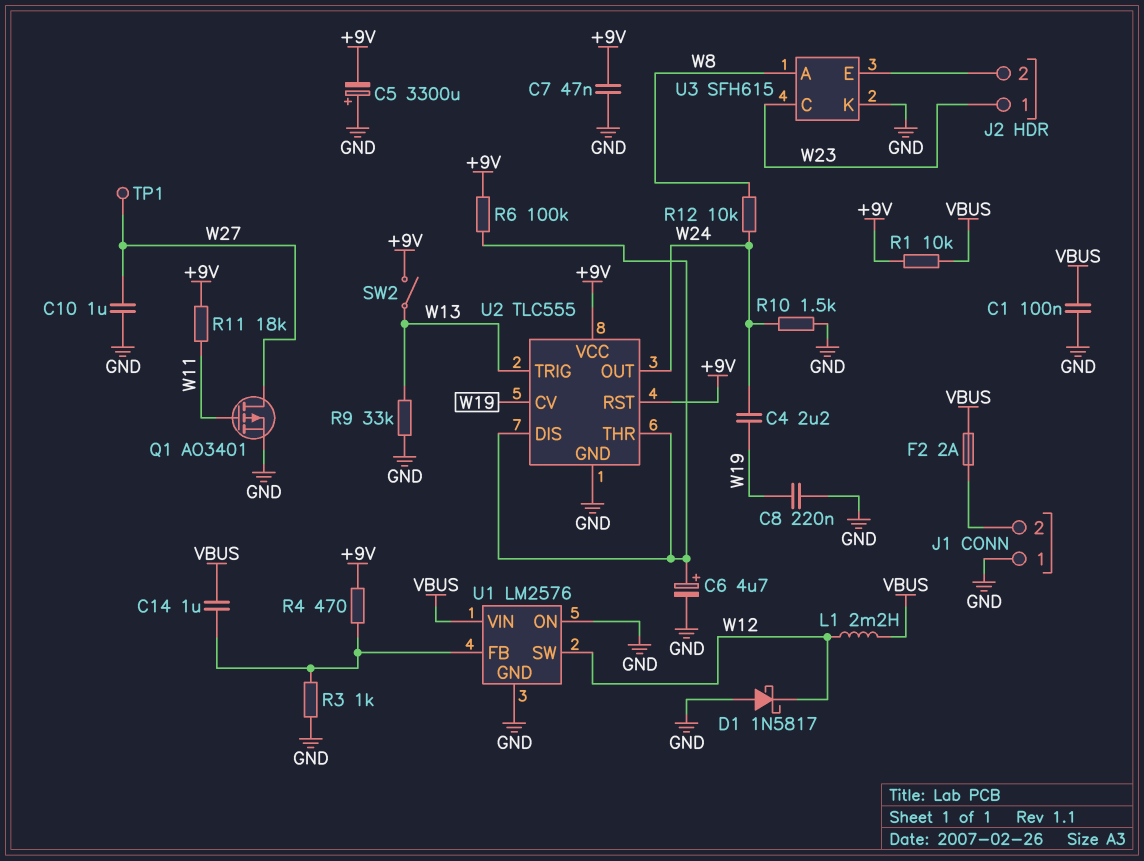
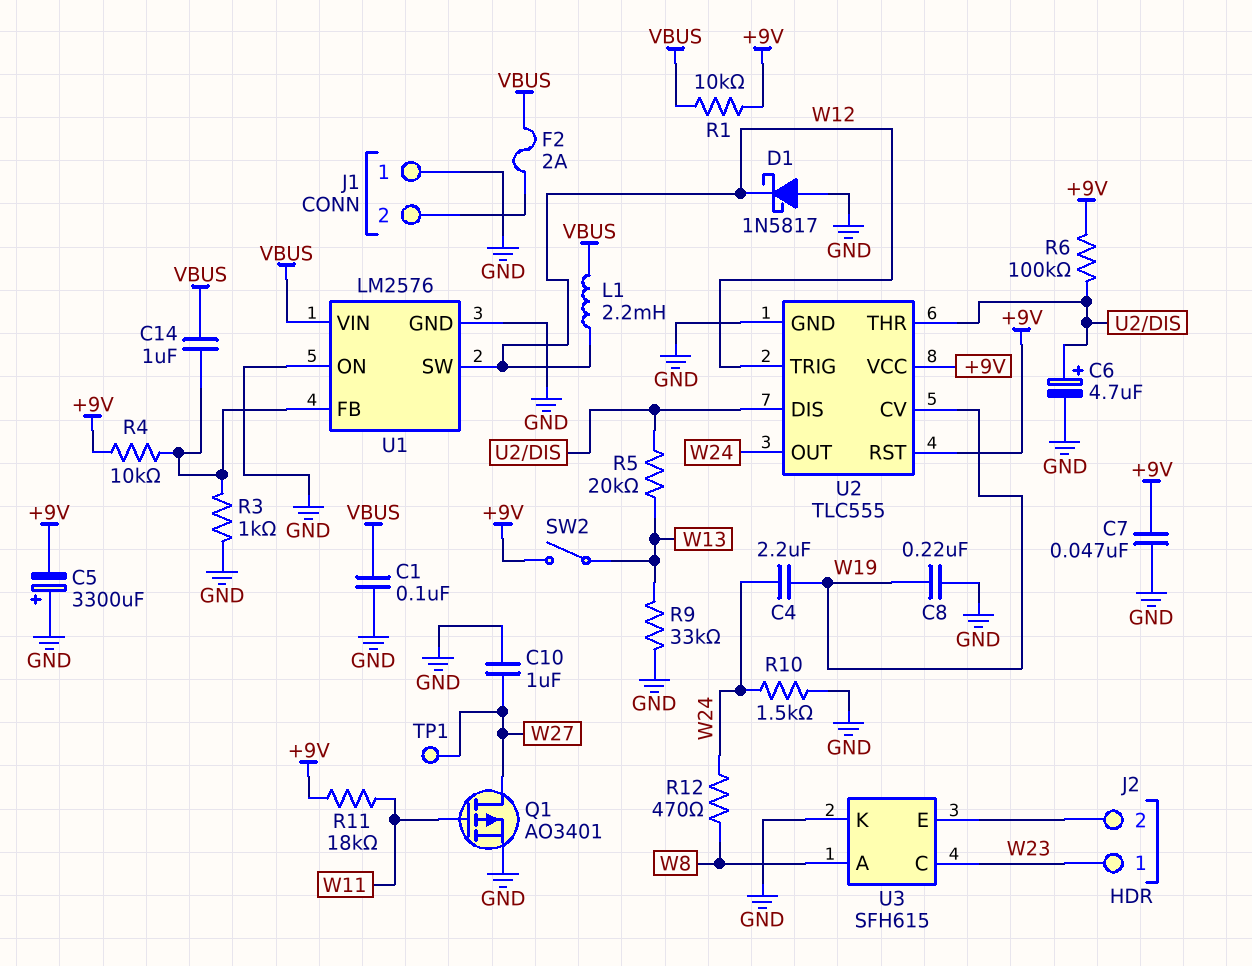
R4: 470 (+9V, U1/FB) -> 10k (+9V, U1/FB)
R5: none -> 20k (U2/DIS, W13)
R12: 10k (W8, W24) -> 470 (W8, W24)
U2 pin TRIG: W13 -> W12

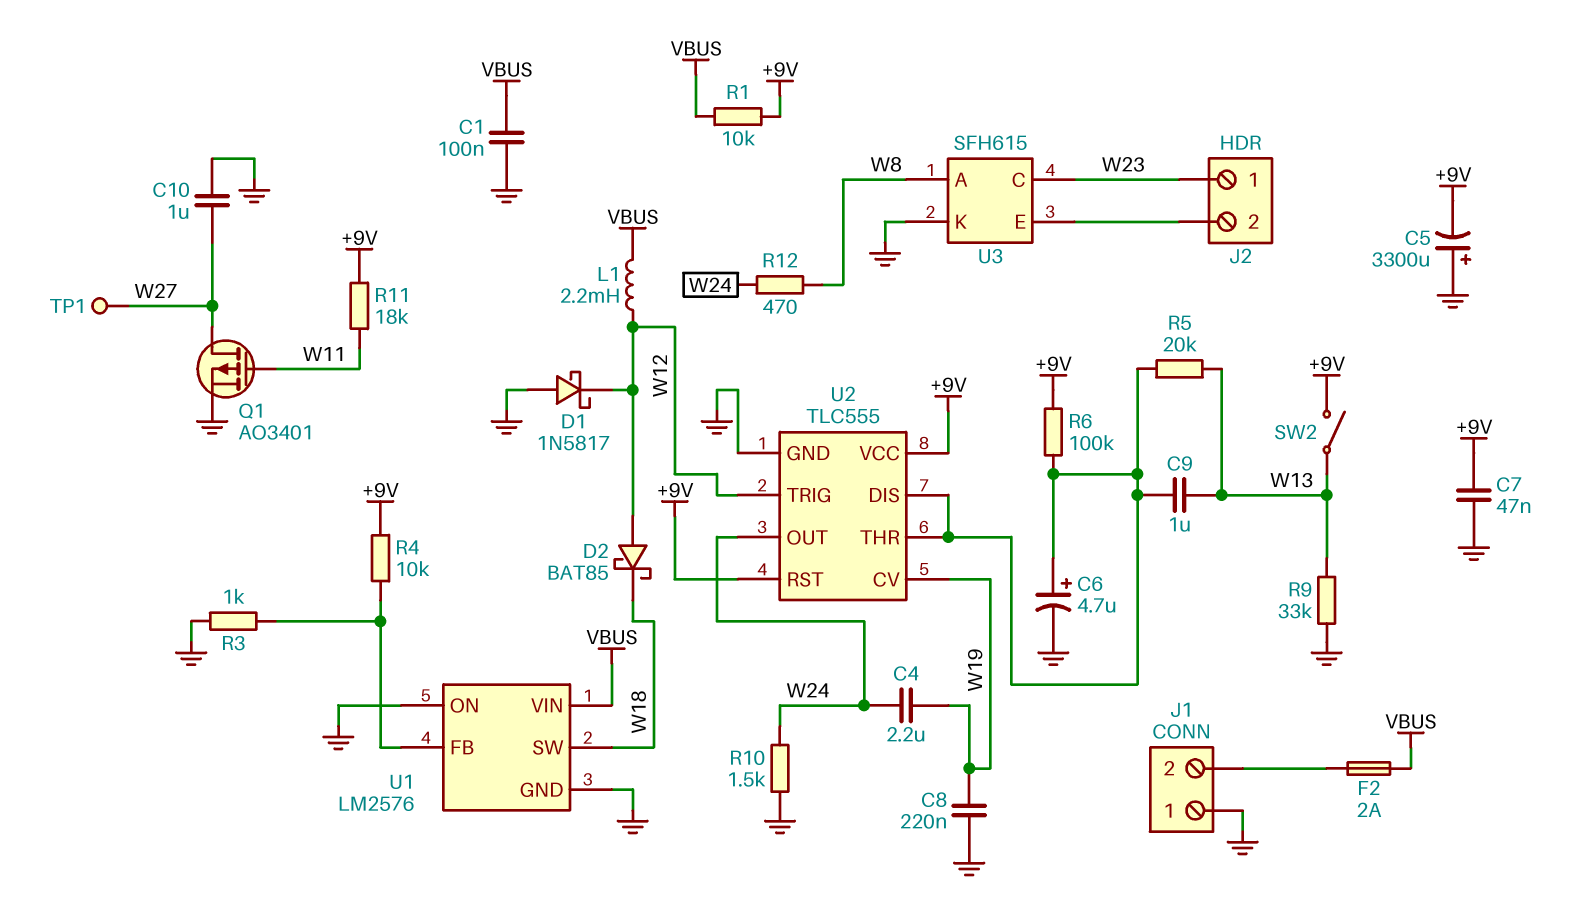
C9: none -> 1uF (U2/DIS, W13)
C14: 1uF (U1/FB, VBUS) -> none
D2: none -> schottky BAT85 (A W12, K W18)
U1 pin SW: W12 -> W18

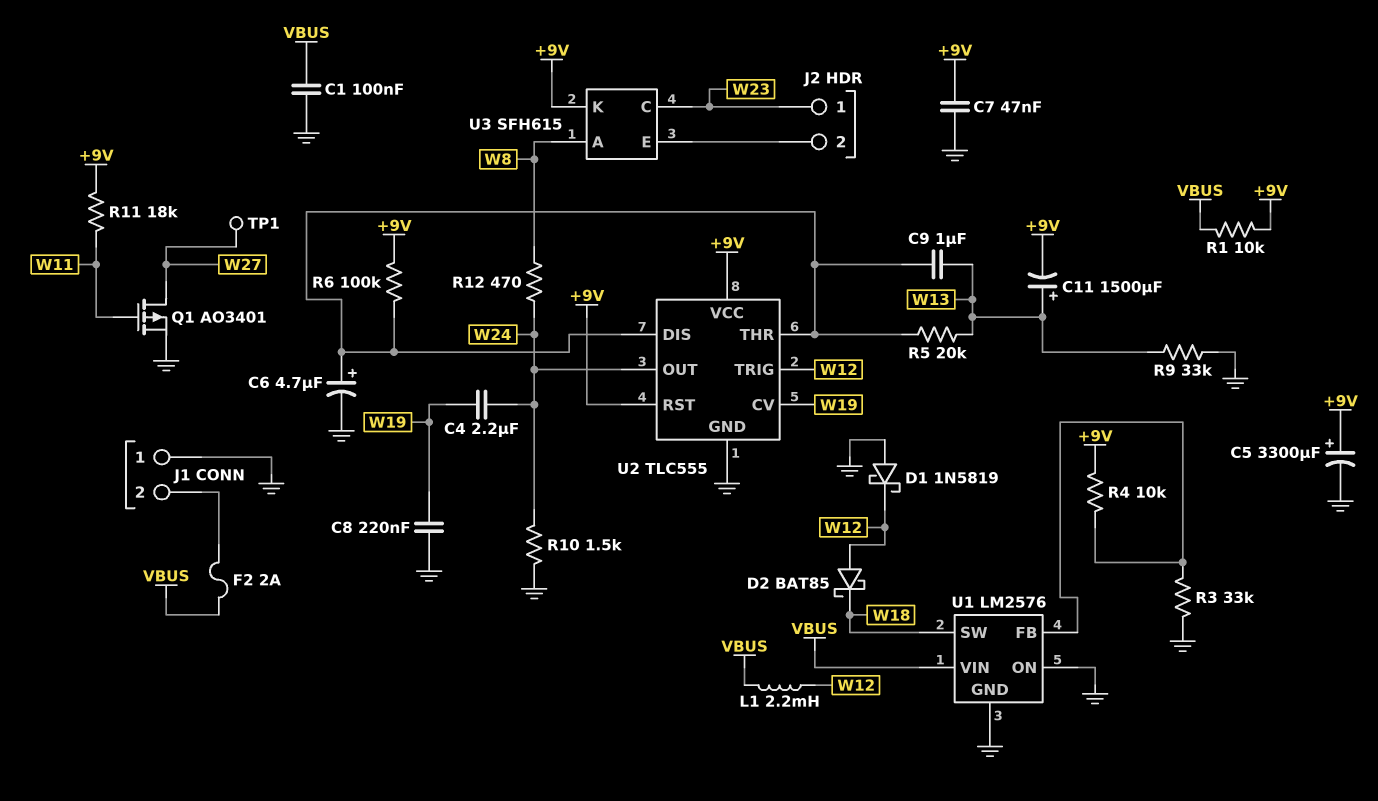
C5: 3300uF (plus GND, minus +9V) -> 3300uF (plus +9V, minus GND)
C10: 1uF (GND, W27) -> none
C11: none -> 1500uF (plus W13, minus +9V)
D1: schottky 1N5817 (A GND, K W12) -> schottky 1N5819 (A GND, K W12)
R3: 1k (GND, U1/FB) -> 33k (GND, U1/FB)
SW2: switch (+9V, W13) -> none
U3 pin K: GND -> +9V

